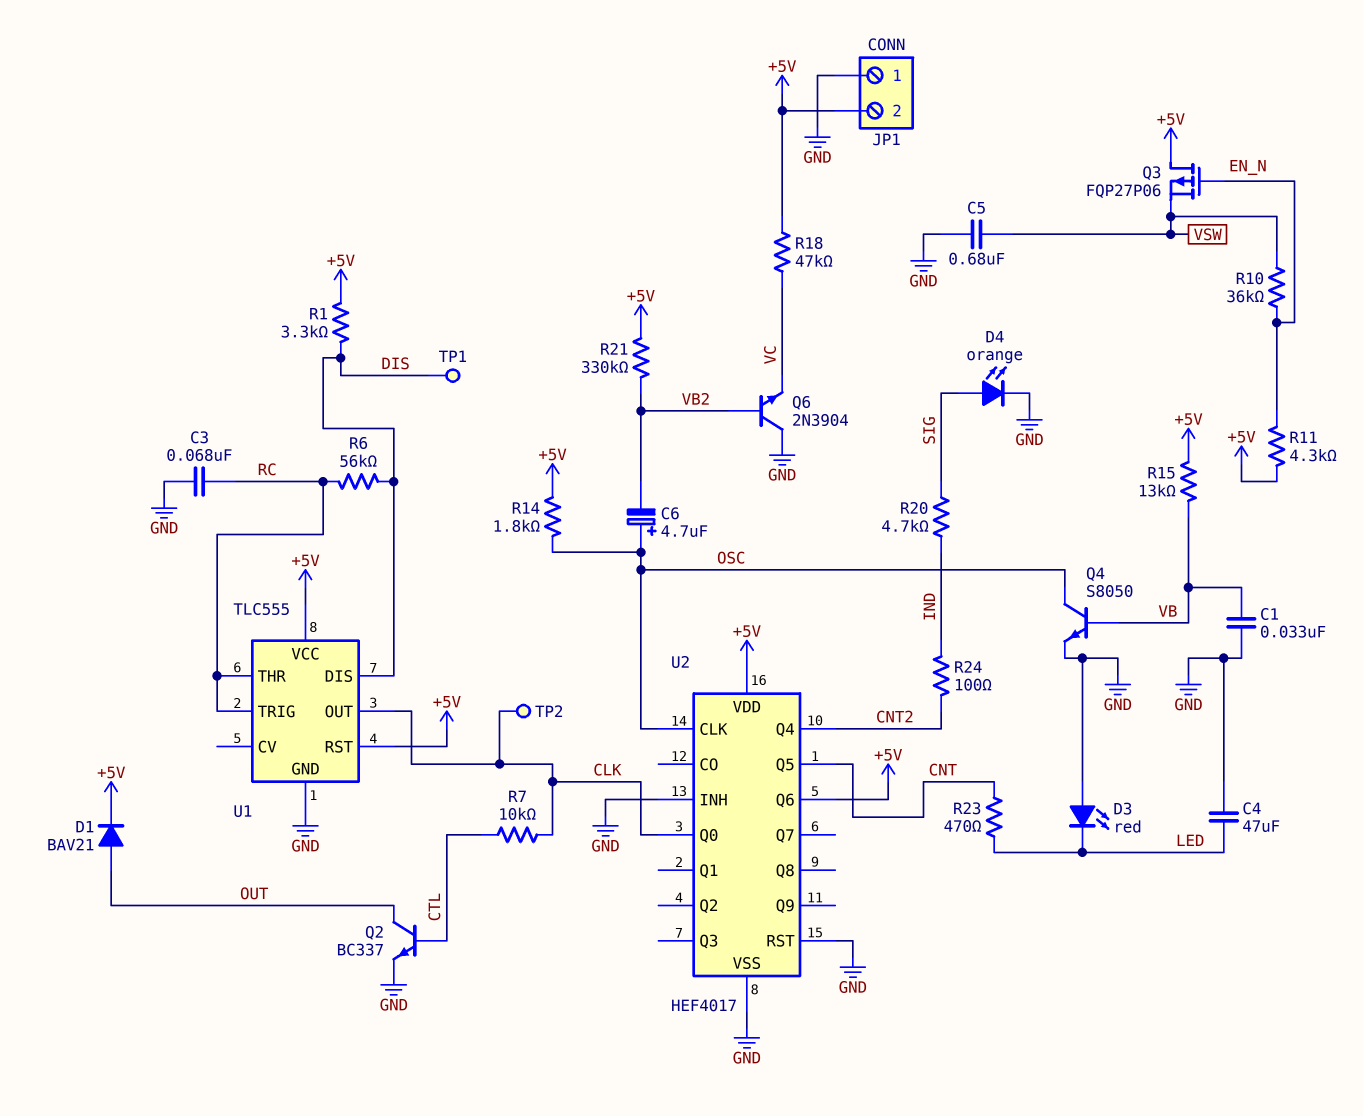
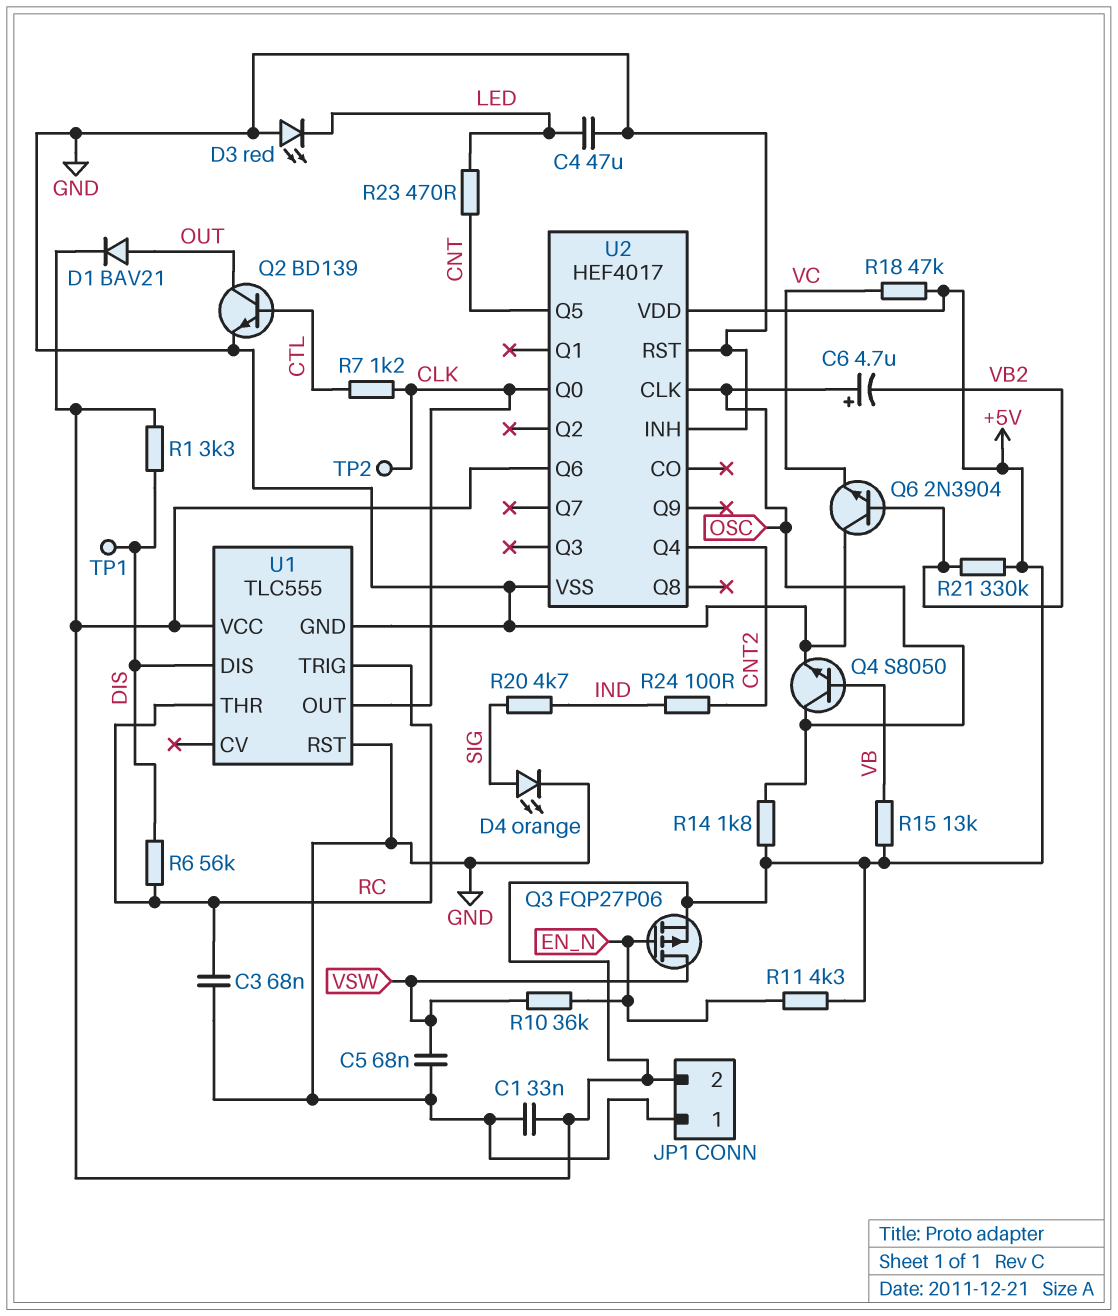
C1: 33nF (GND, VB) -> 33nF (+5V, GND)
C5: 680nF (GND, VSW) -> 68nF (GND, VSW)
Q2: NPN BC337 (B CTL, C OUT, E GND) -> NPN BD139 (B CTL, C OUT, E GND)
Q3: PMOS FQP27P06 (G EN_N, D +5V, S VSW) -> PMOS FQP27P06 (G EN_N, D VSW, S +5V)
R7: 10k (CLK, CTL) -> 1.2k (CLK, CTL)
U1 pin RST: +5V -> GND

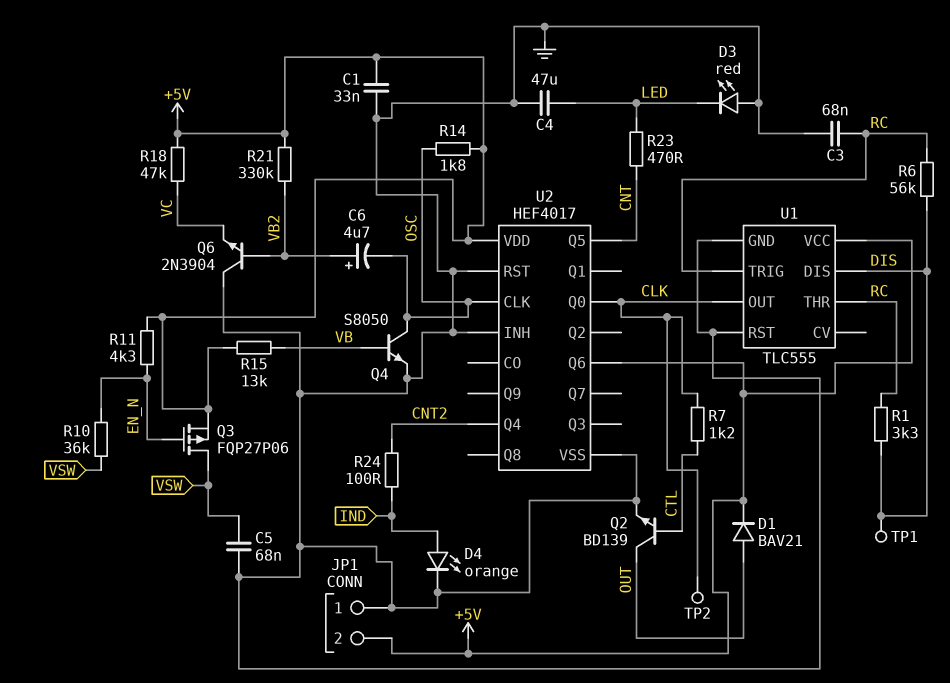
C6: 4.7uF (plus OSC, minus VB2) -> 4.7uF (plus VB2, minus OSC)
D4: LED orange (A SIG, K GND) -> LED orange (A IND, K GND)
R1: 3.3k (+5V, DIS) -> 3.3k (DIS, RC)
R20: 4.7k (IND, SIG) -> none

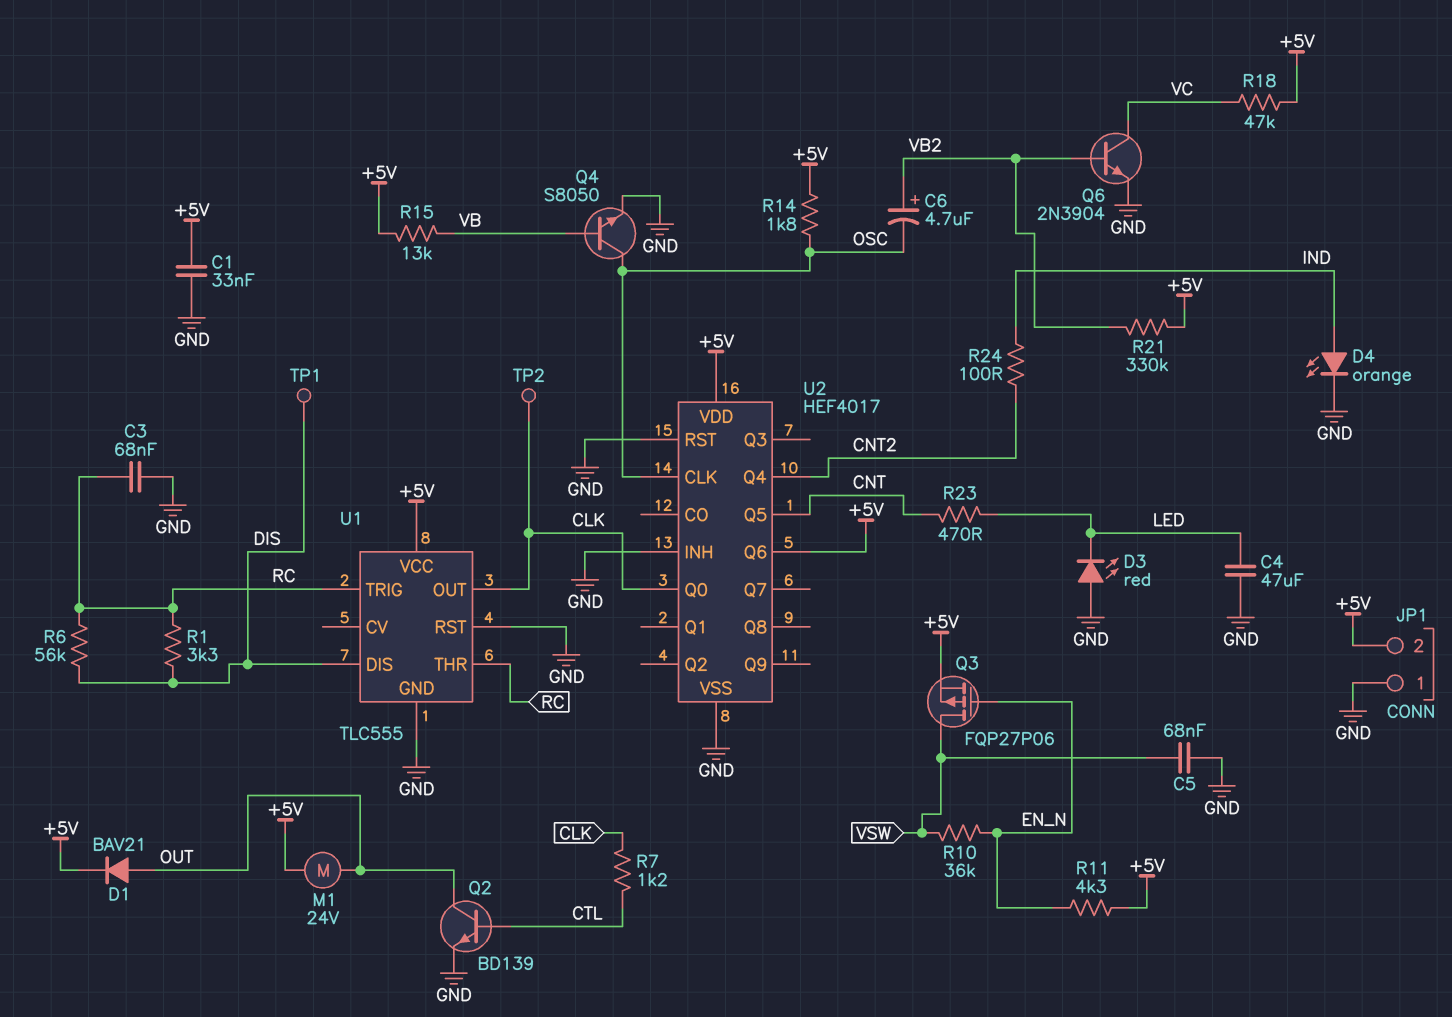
M1: none -> motor 24V (+5V, OUT)
Q6: NPN 2N3904 (B VB2, C GND, E VC) -> NPN 2N3904 (B VB2, C VC, E GND)

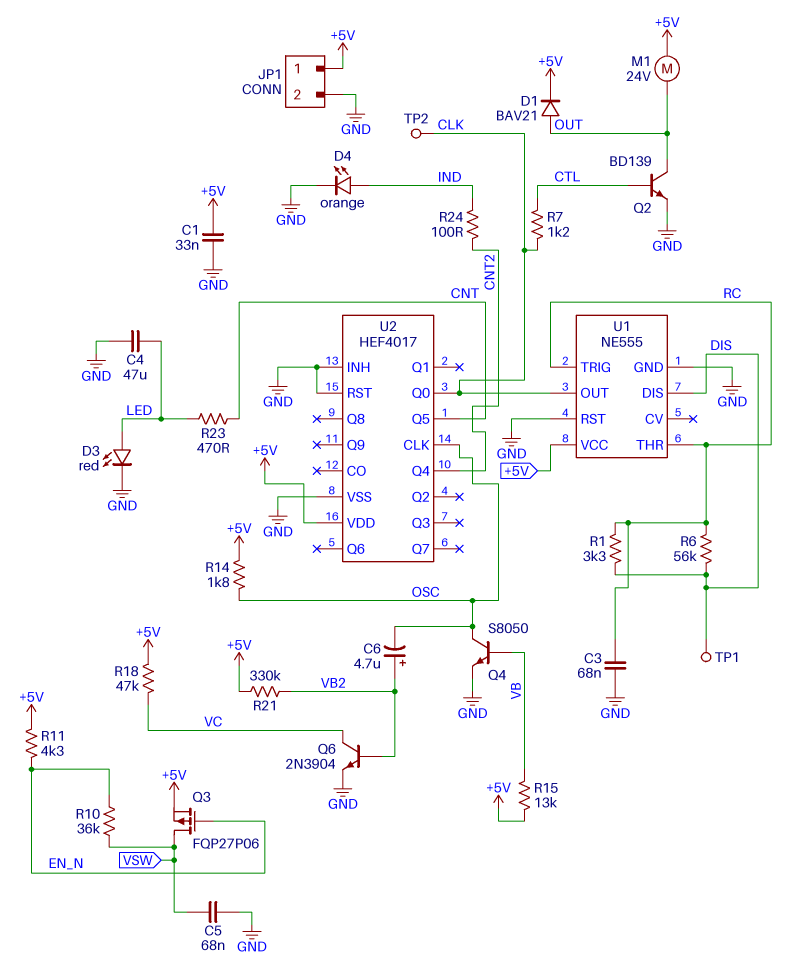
D3: LED red (A GND, K LED) -> LED red (A LED, K GND)
JP1 pin 1: GND -> +5V
JP1 pin 2: +5V -> GND
U1: TLC555 -> NE555
U2 pin Q6: +5V -> none

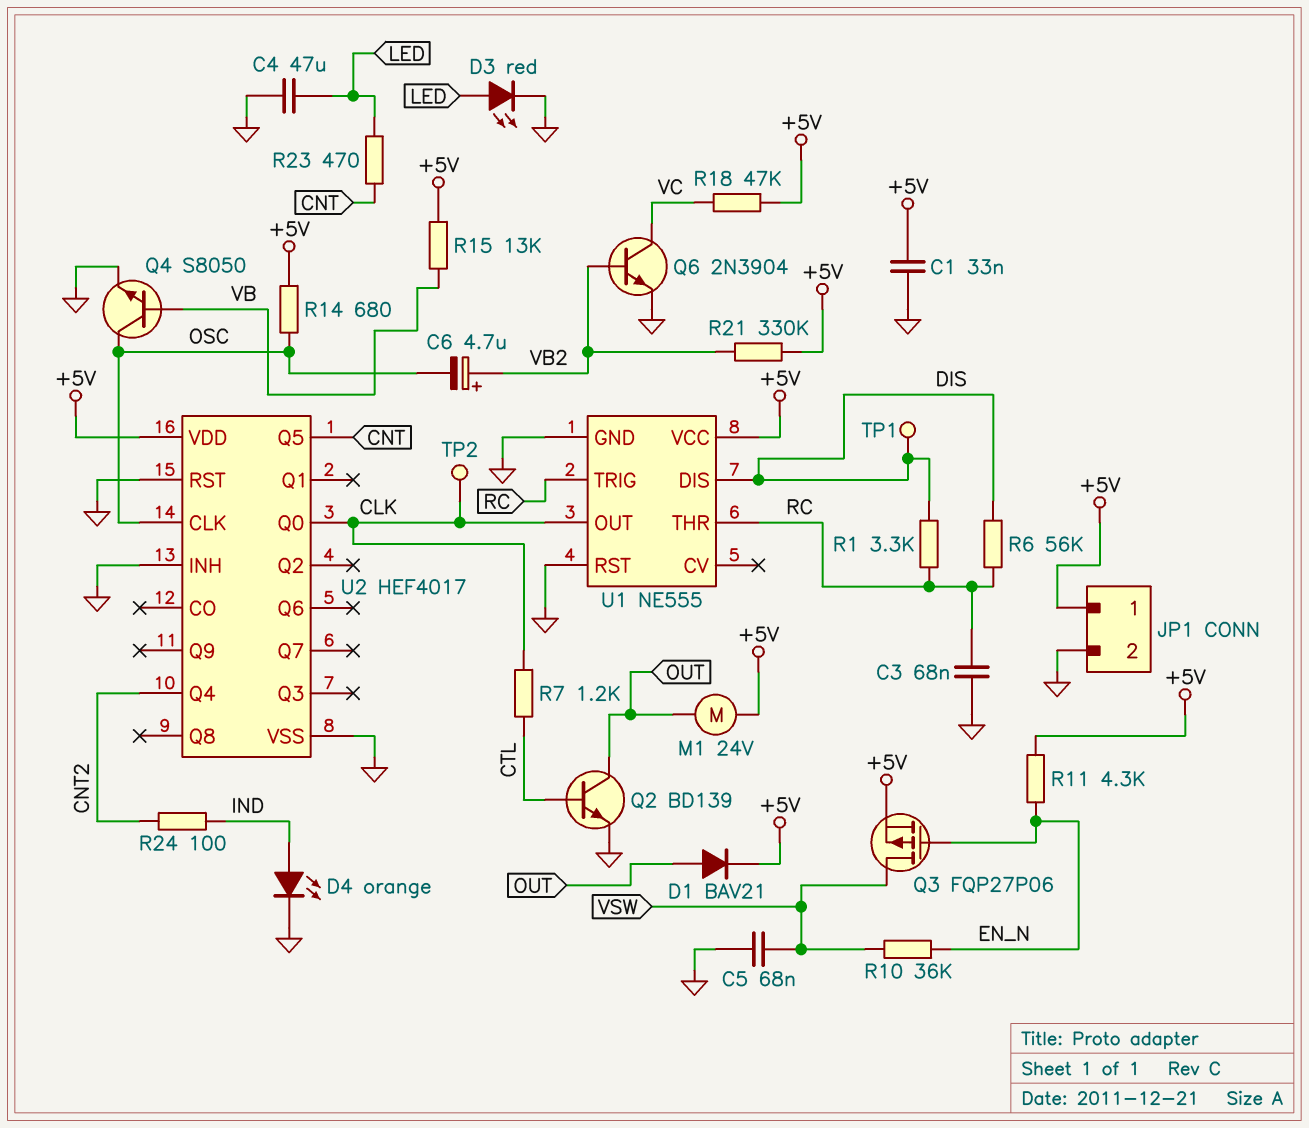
R14: 1.8k (+5V, OSC) -> 680 (+5V, OSC)

